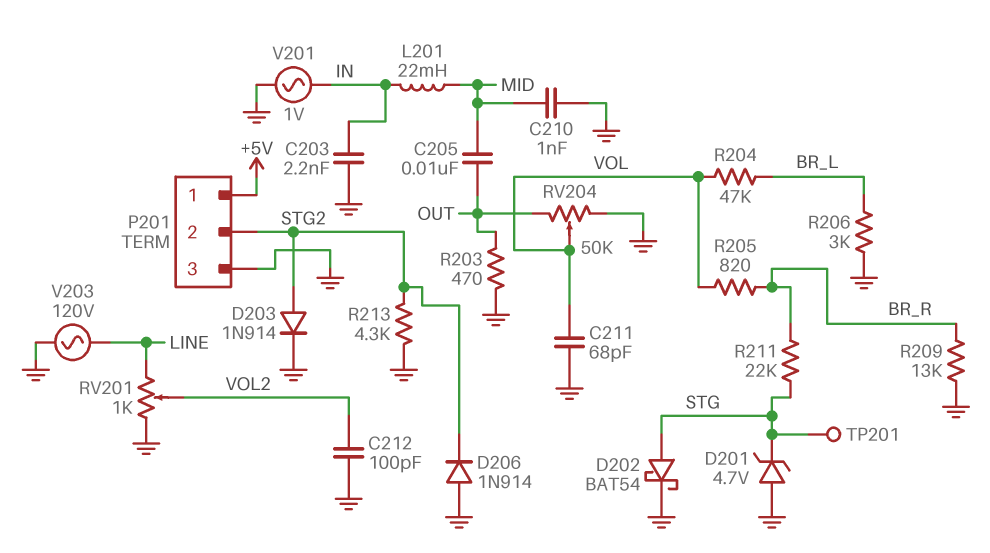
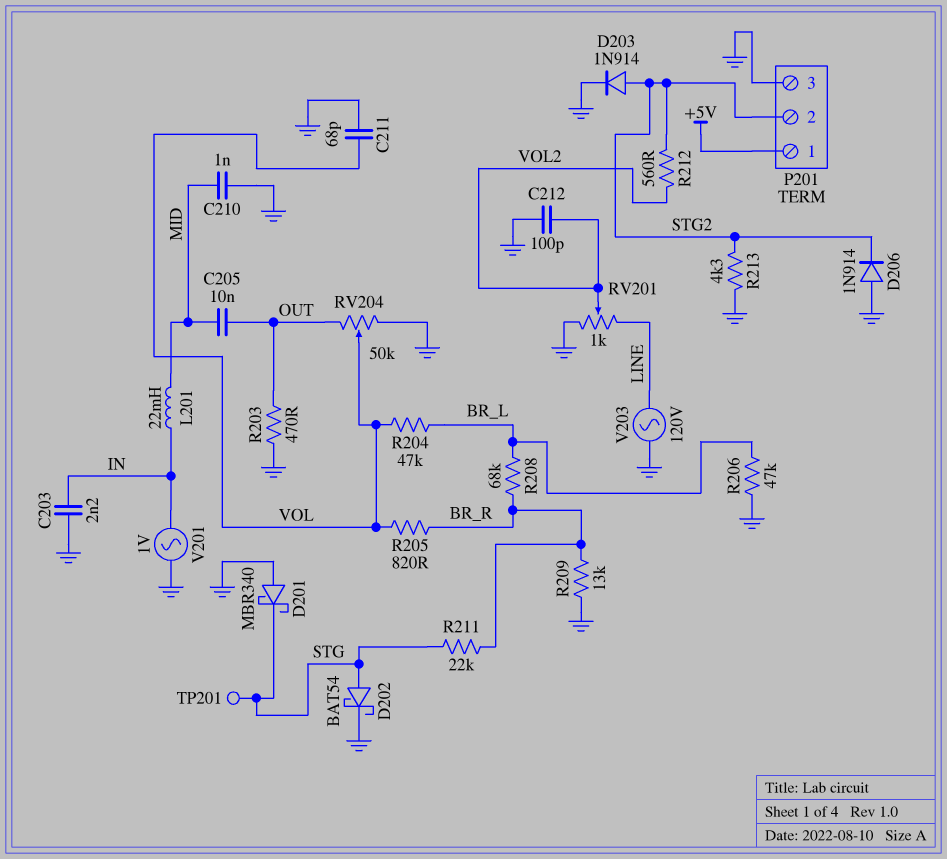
D201: zener 4.7V (A GND, K STG) -> schottky MBR340 (A GND, K STG)
R206: 3k (BR_L, GND) -> 47k (BR_L, GND)
R208: none -> 68k (BR_L, BR_R)
R212: none -> 560 (STG2, VOL2)

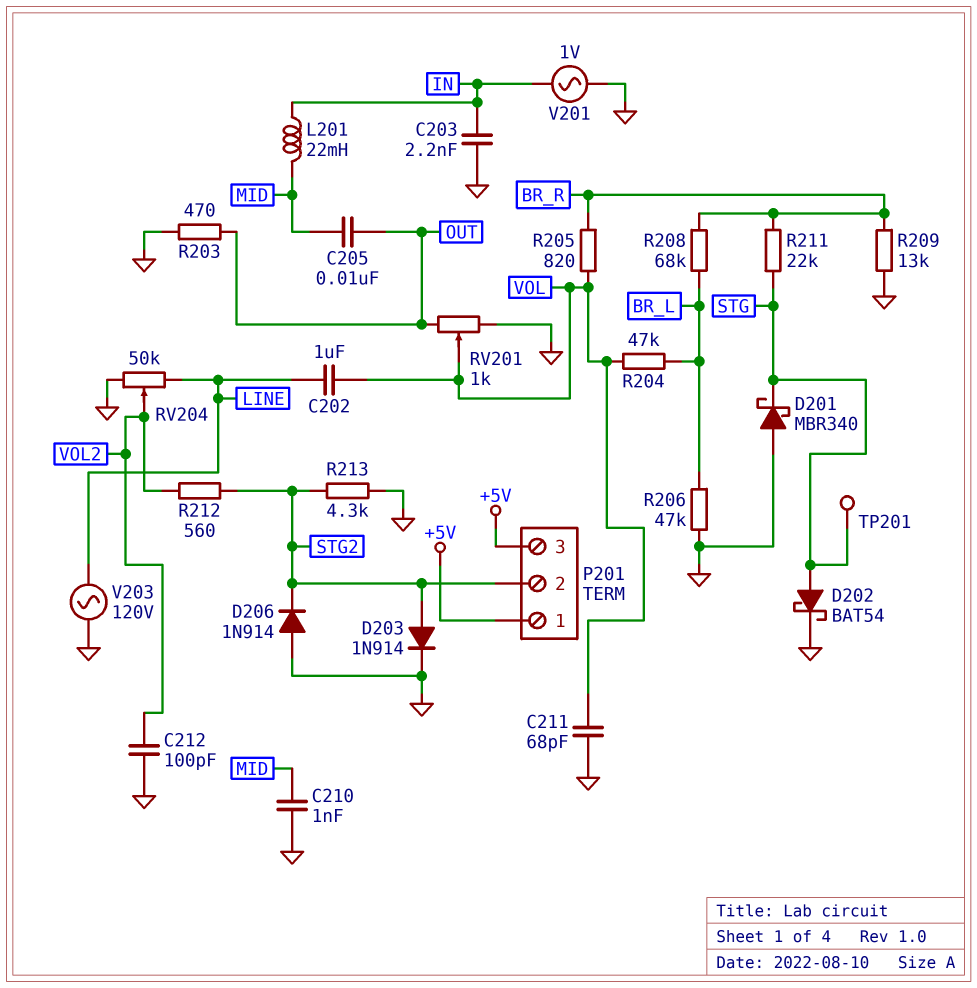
C202: none -> 1uF (LINE, VOL)
P201 pin 3: GND -> +5V
RV201: 1k (GND, LINE, wiper VOL2) -> 1k (GND, OUT, wiper VOL)
RV204: 50k (GND, OUT, wiper VOL) -> 50k (GND, LINE, wiper VOL2)

